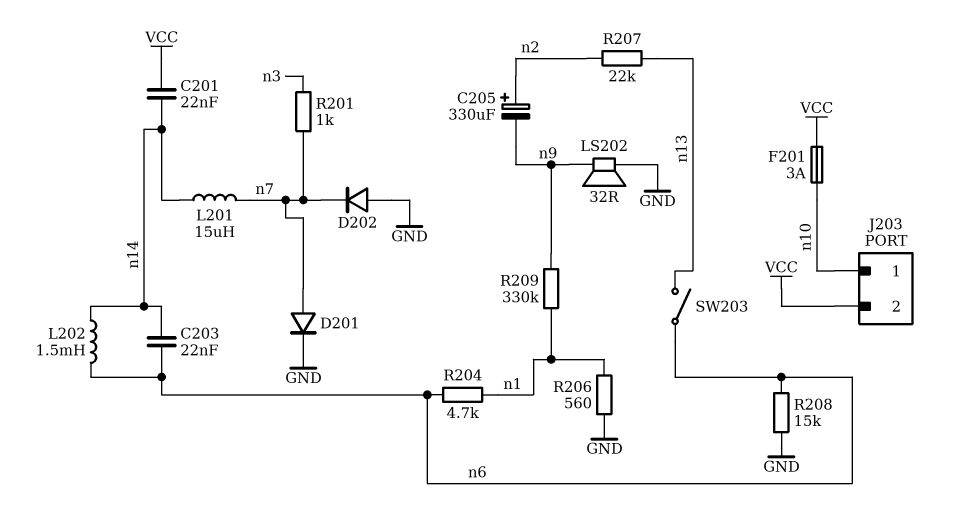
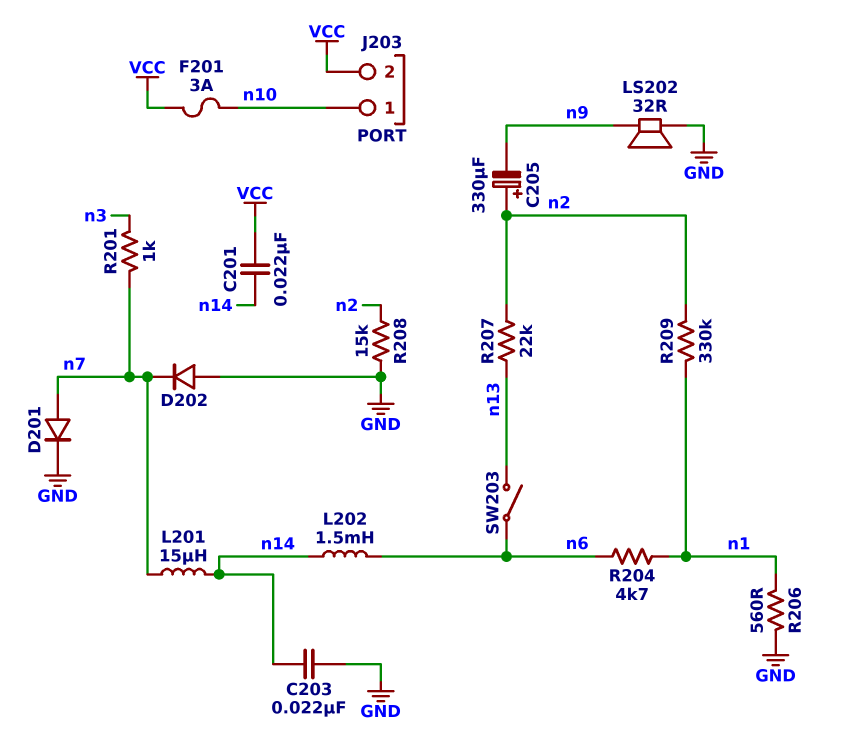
C203: 22nF (n6, n14) -> 22nF (GND, n14)
R208: 15k (GND, n6) -> 15k (GND, n2)
R209: 330k (n1, n9) -> 330k (n1, n2)

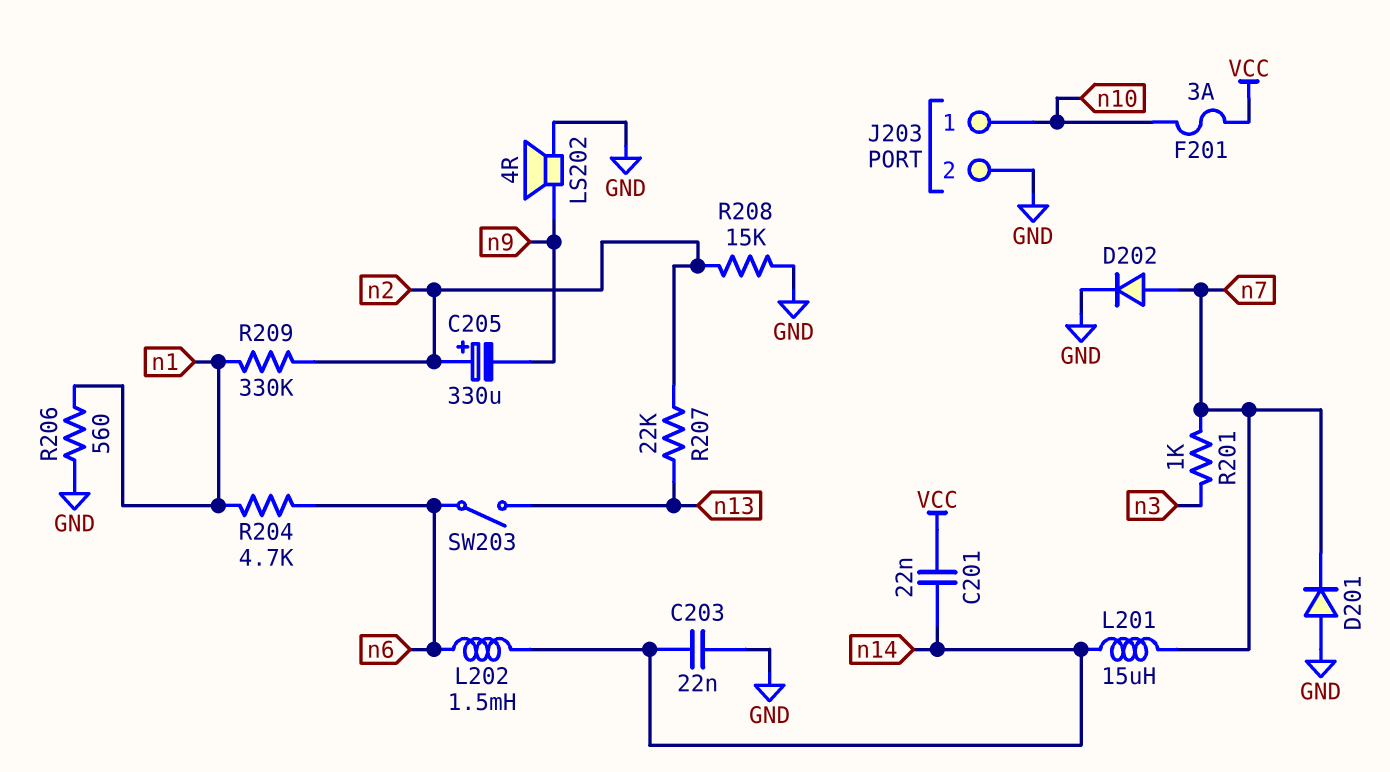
D201: diode (A n7, K GND) -> diode (A GND, K n7)
D202: diode (A GND, K n7) -> diode (A n7, K GND)
J203 pin 2: VCC -> GND
LS202: speaker 32R (GND, n9) -> speaker 4R (GND, n9)

